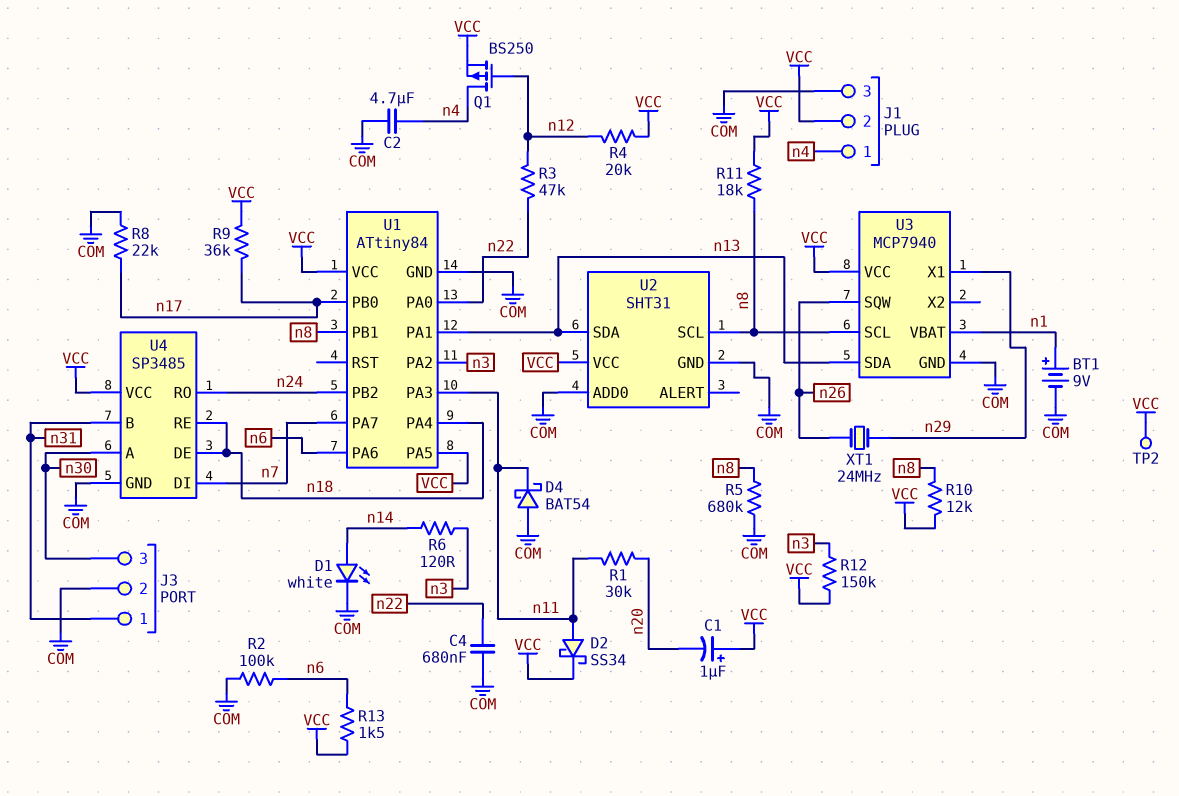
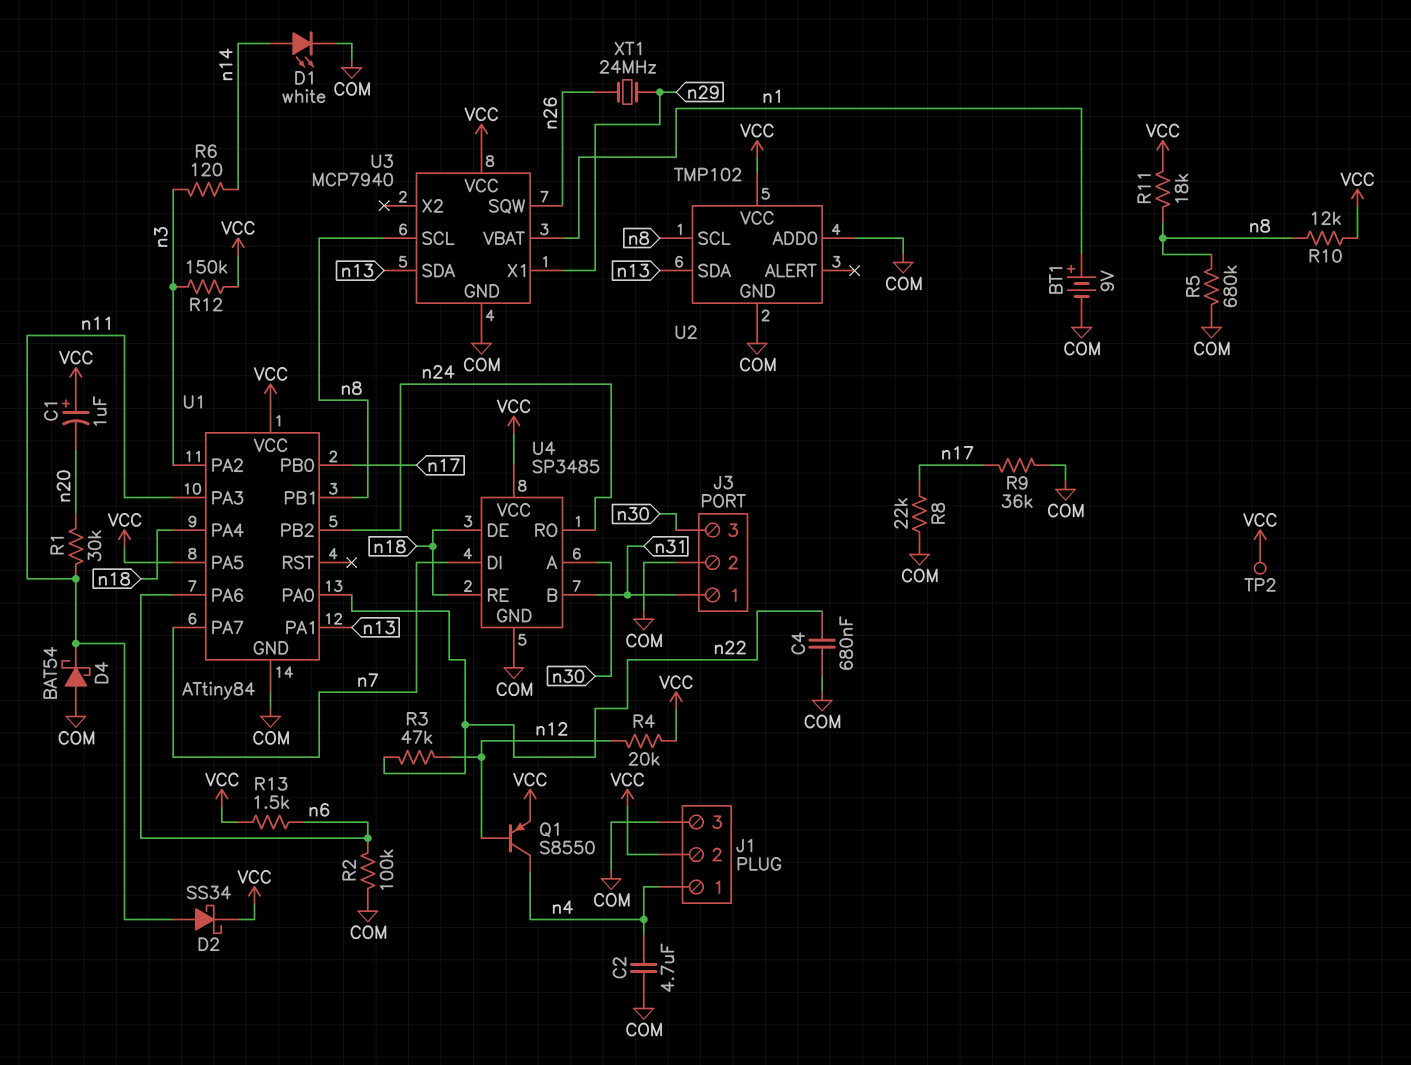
Q1: PMOS BS250 (G n12, D n4, S VCC) -> PNP S8550 (B n12, C n4, E VCC)
R9: 36k (VCC, n17) -> 36k (COM, n17)
U2: SHT31 -> TMP102

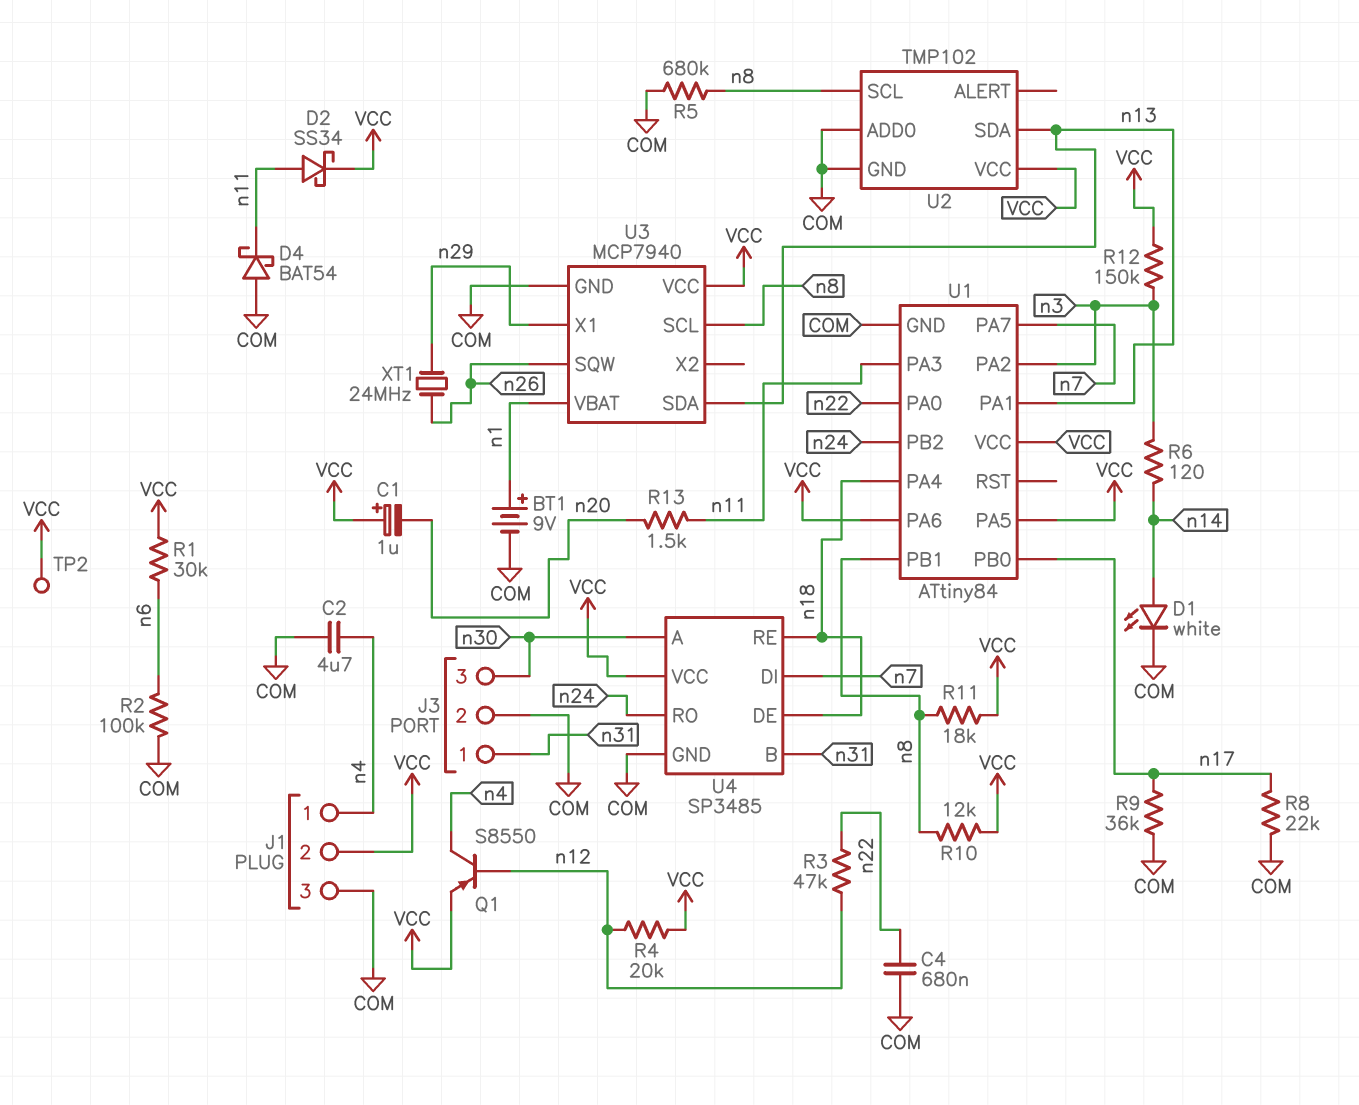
R1: 30k (n11, n20) -> 30k (VCC, n6)
R13: 1.5k (VCC, n6) -> 1.5k (n11, n20)
U1 pin PA6: n6 -> VCC

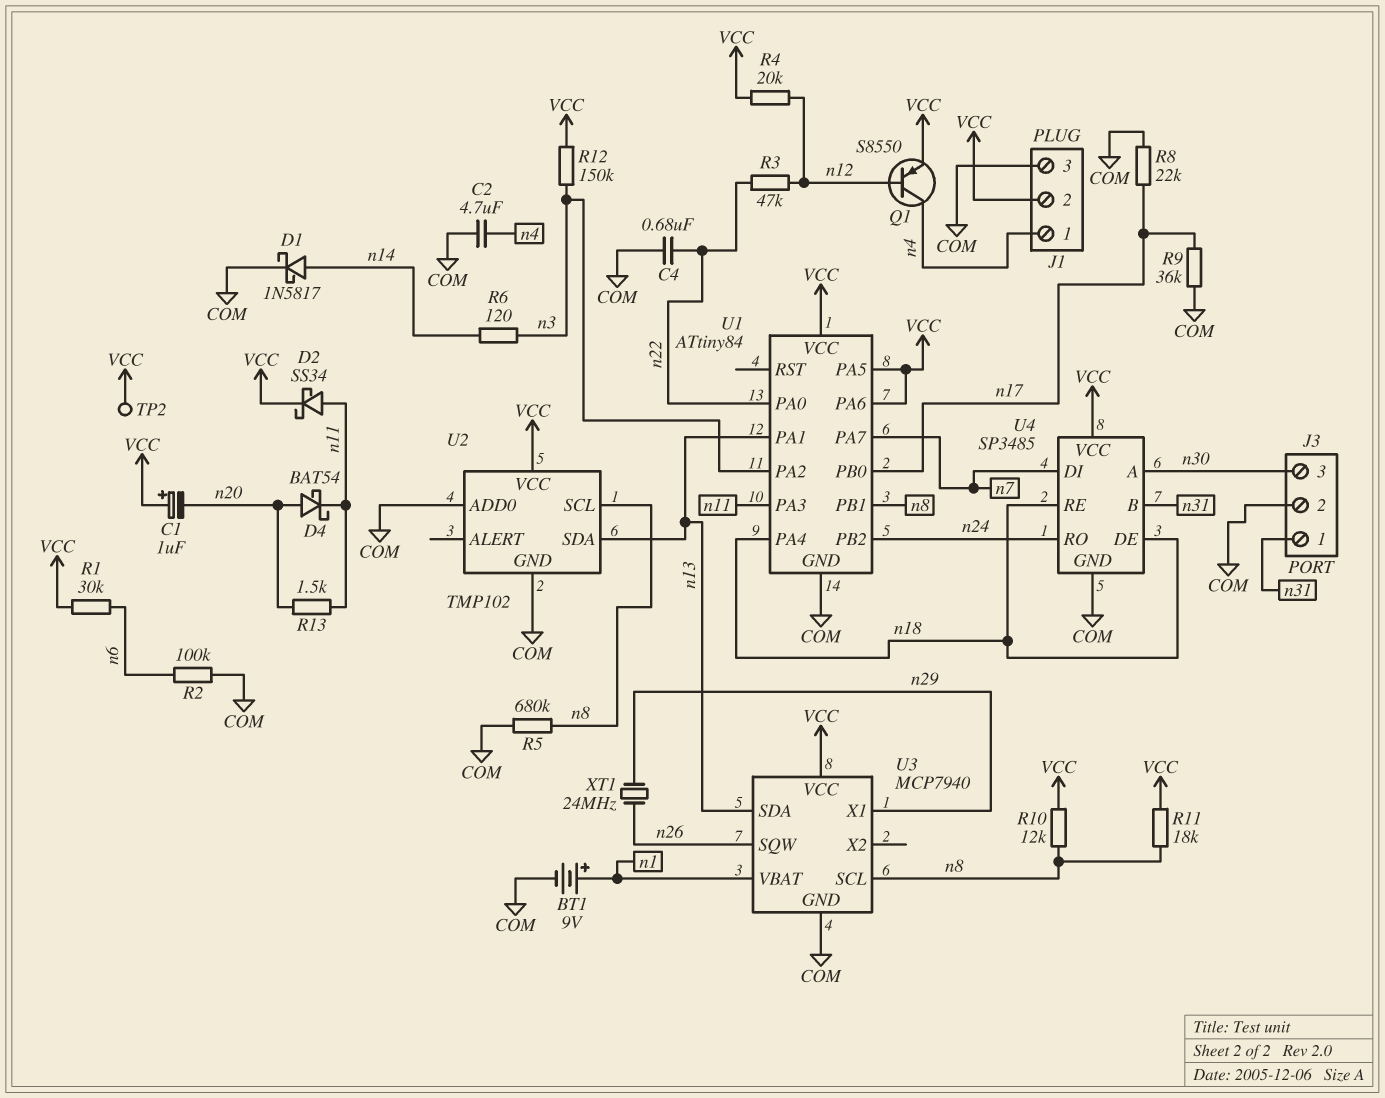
D1: LED white (A n14, K COM) -> schottky 1N5817 (A n14, K COM)
D4: schottky BAT54 (A COM, K n11) -> schottky BAT54 (A n20, K n11)

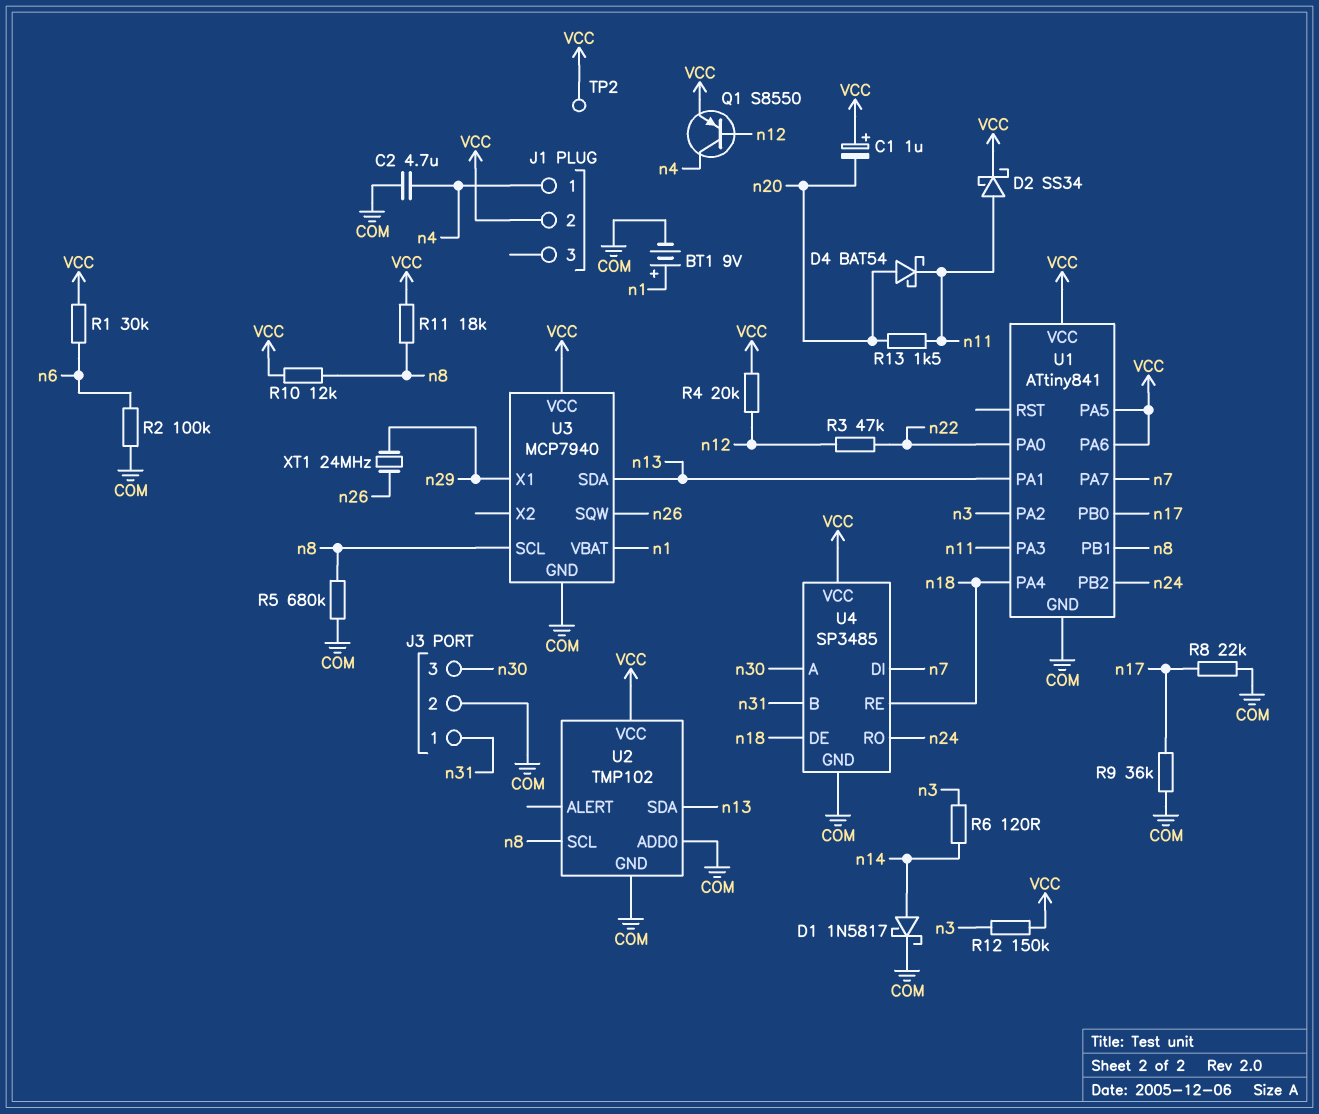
C4: 680nF (COM, n22) -> none
J1 pin 3: COM -> none
U1: ATtiny84 -> ATtiny841

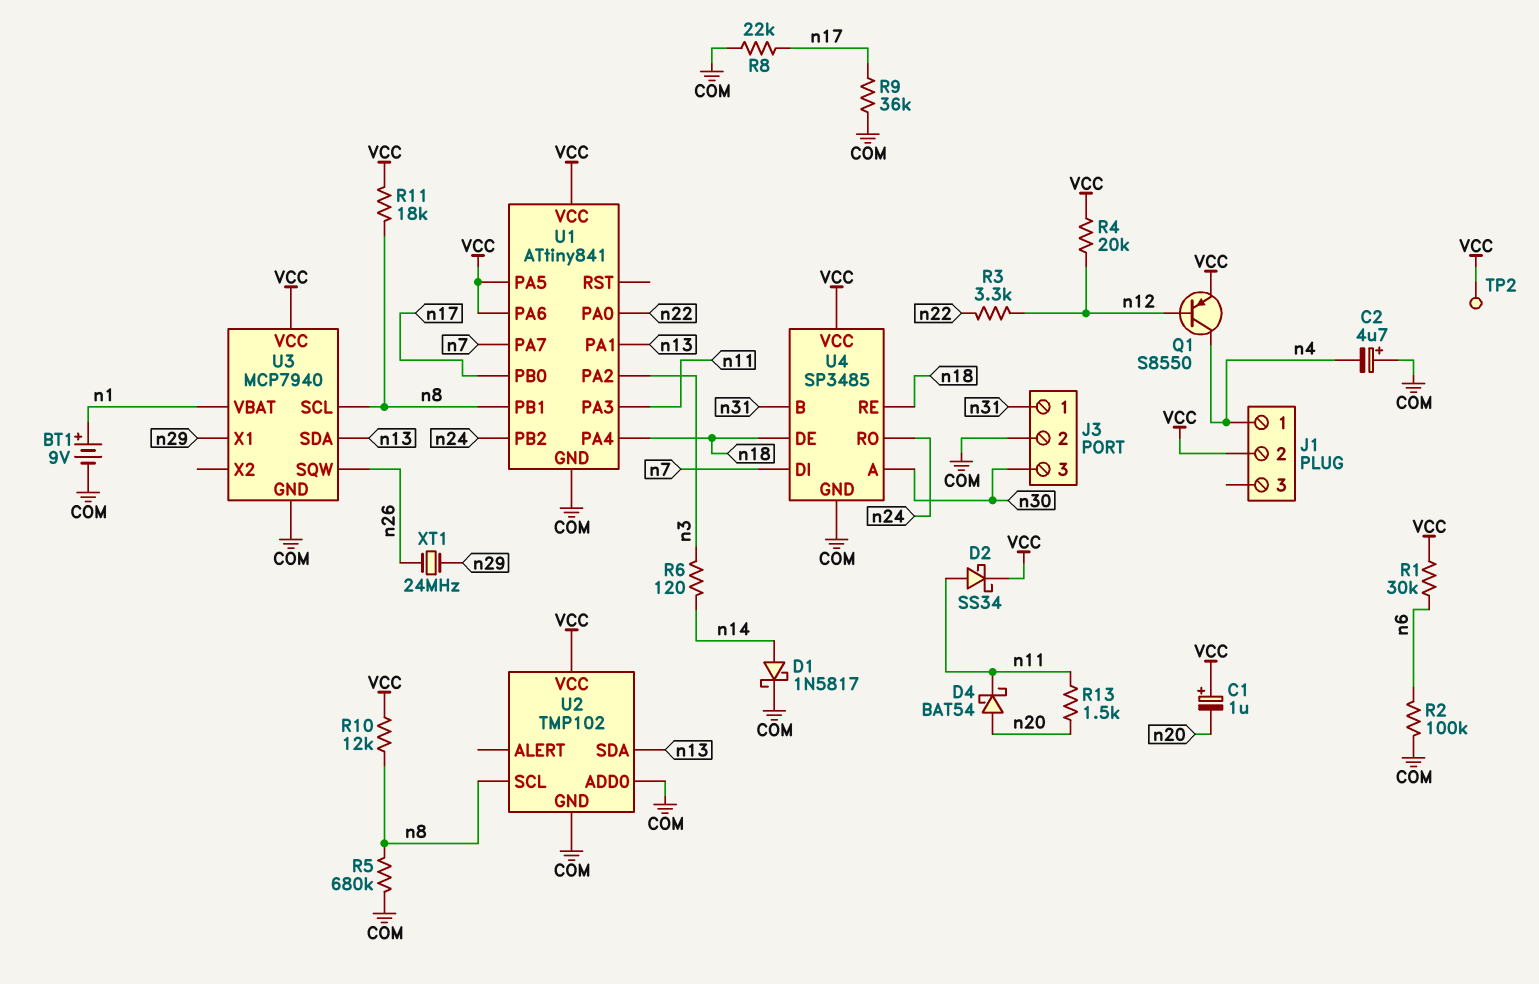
C2: 4.7uF (COM, n4) -> 4.7uF (plus COM, minus n4)
R3: 47k (n12, n22) -> 3.3k (n12, n22)
R12: 150k (VCC, n3) -> none

